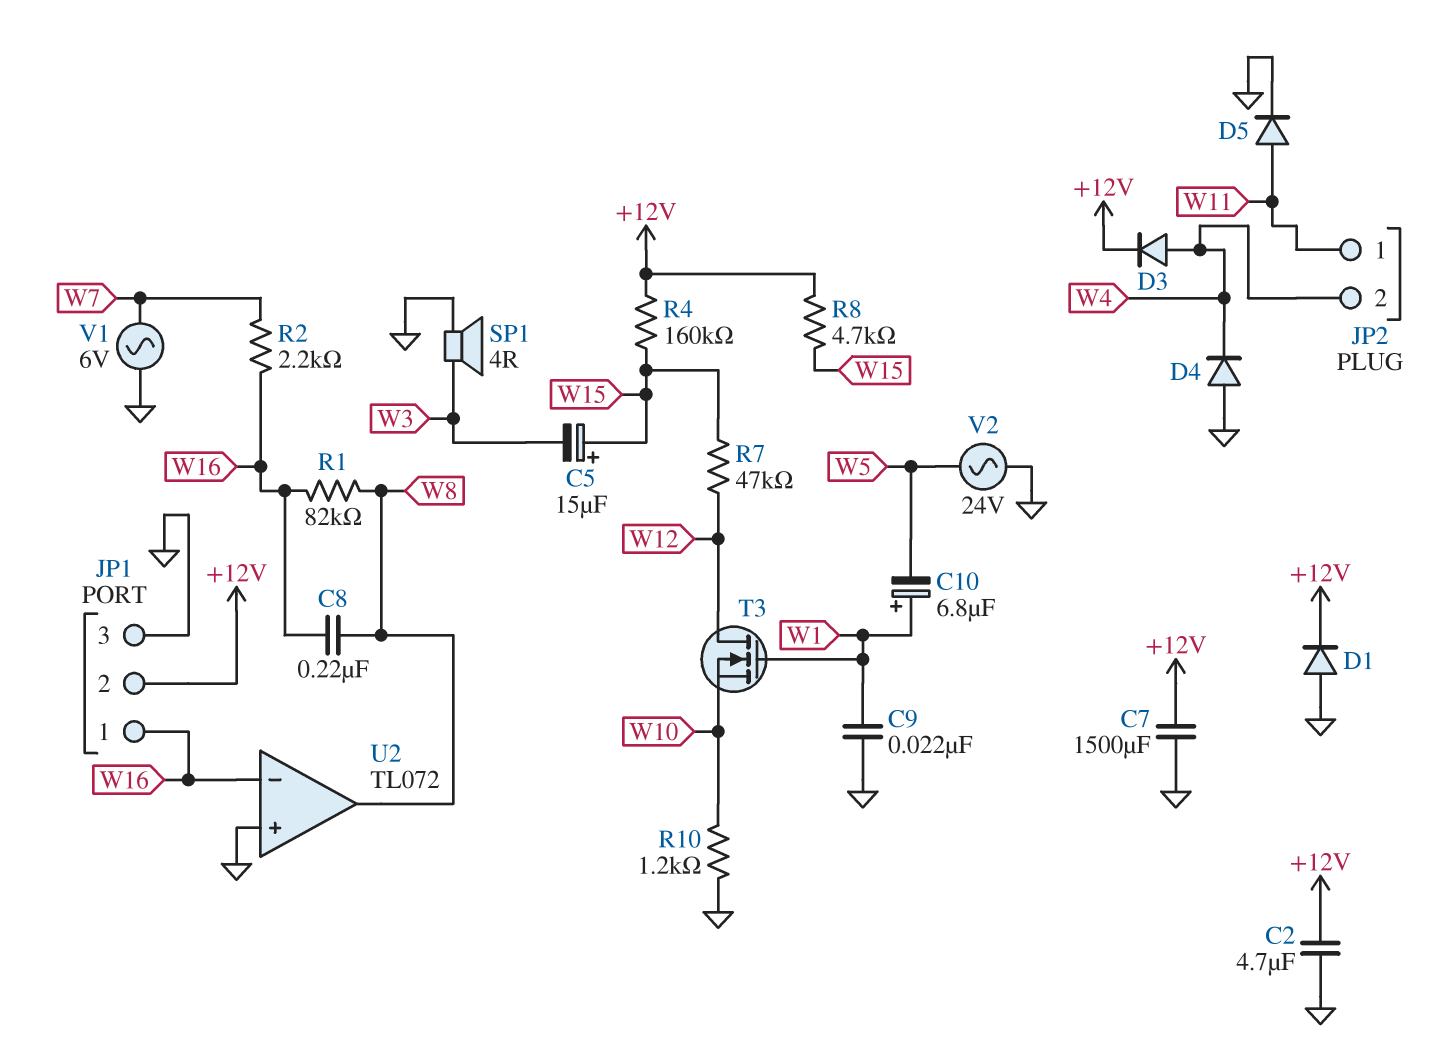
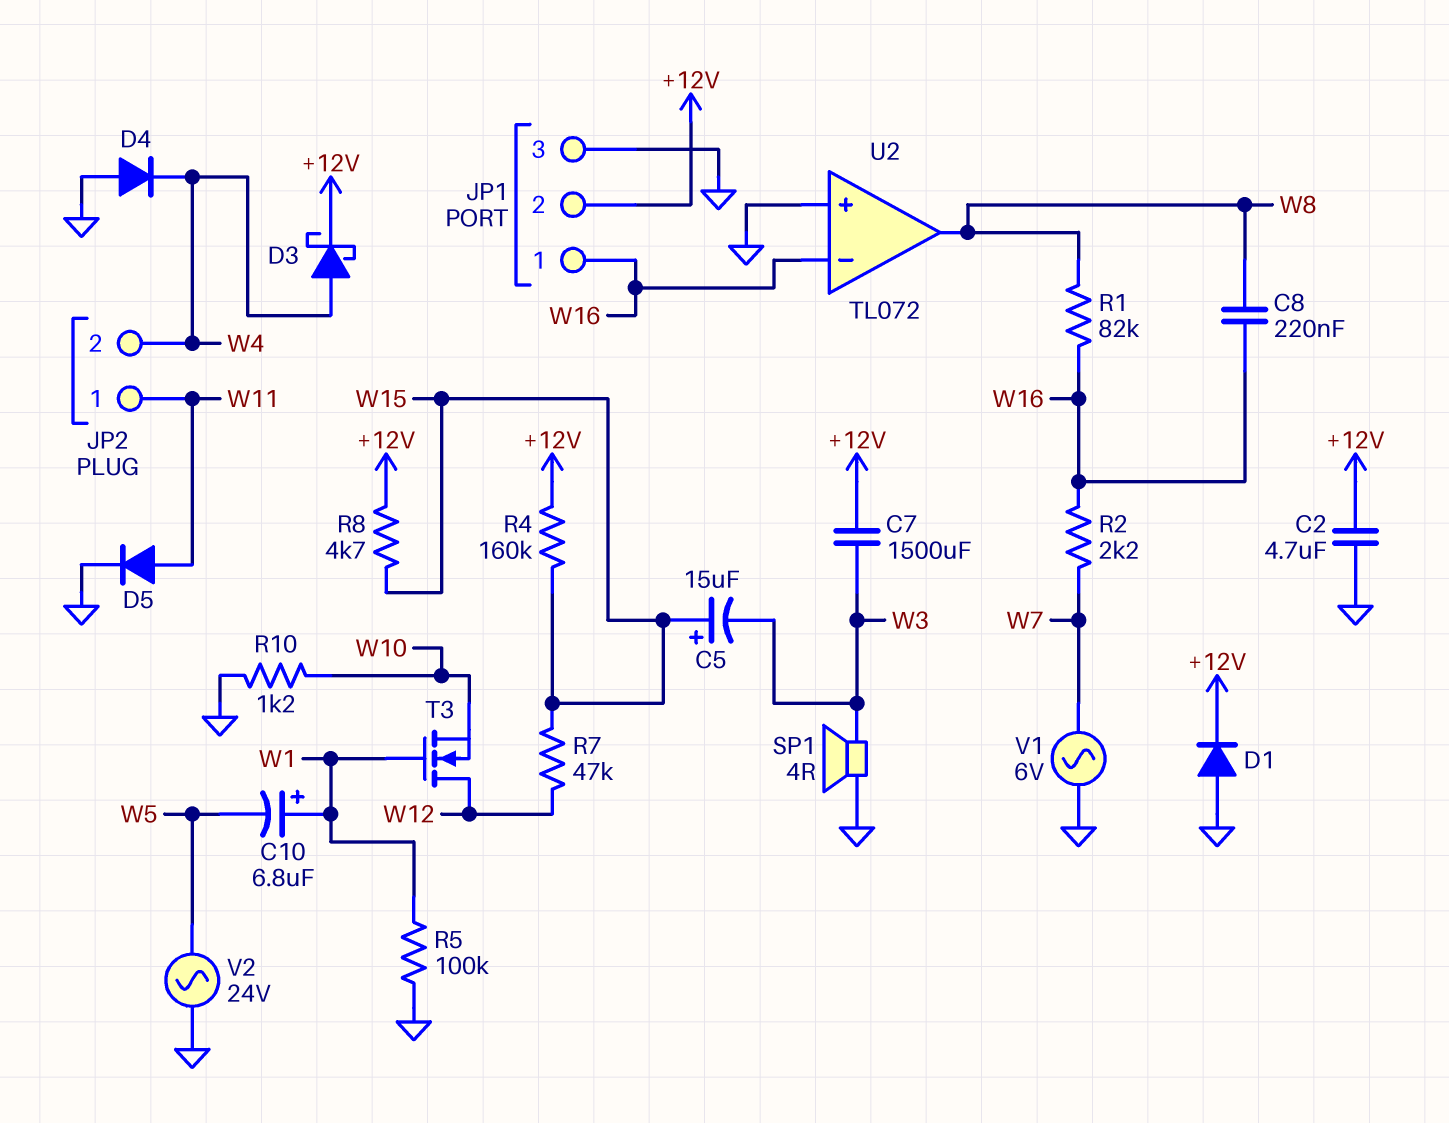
C7: 1500uF (+12V, GND) -> 1500uF (+12V, W3)
C9: 22nF (GND, W1) -> none
D3: diode (A W4, K +12V) -> schottky (A W4, K +12V)
R5: none -> 100k (GND, W1)

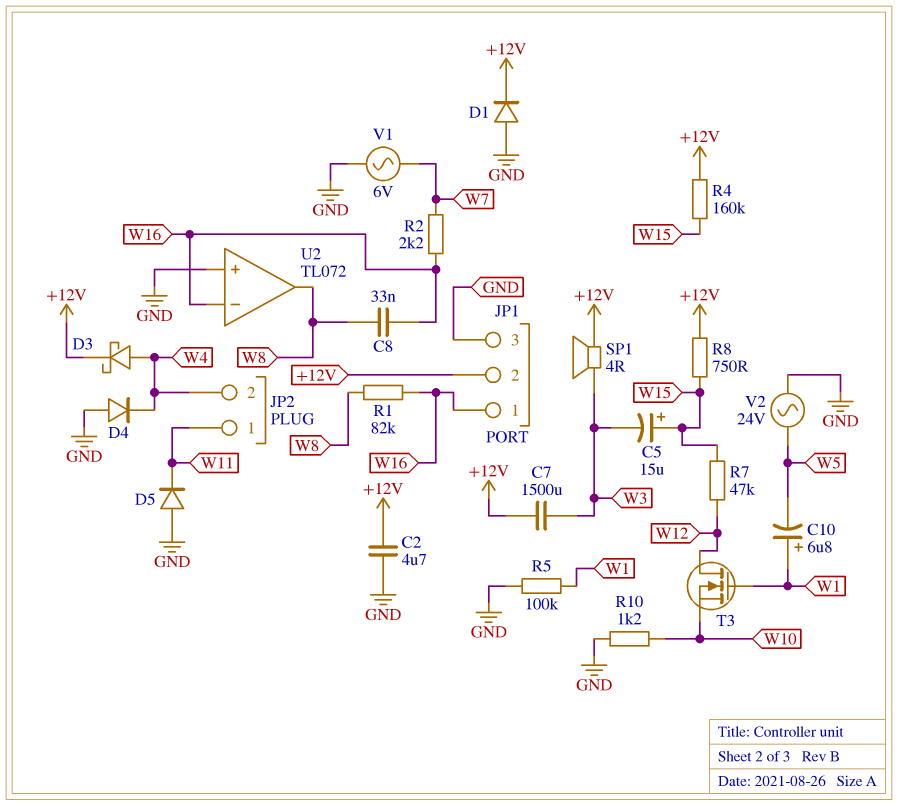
C8: 220nF (W8, W16) -> 33nF (W8, W16)
D5: diode (A W11, K GND) -> diode (A GND, K W11)
R8: 4.7k (+12V, W15) -> 750 (+12V, W15)
SP1: speaker 4R (GND, W3) -> speaker 4R (+12V, W3)

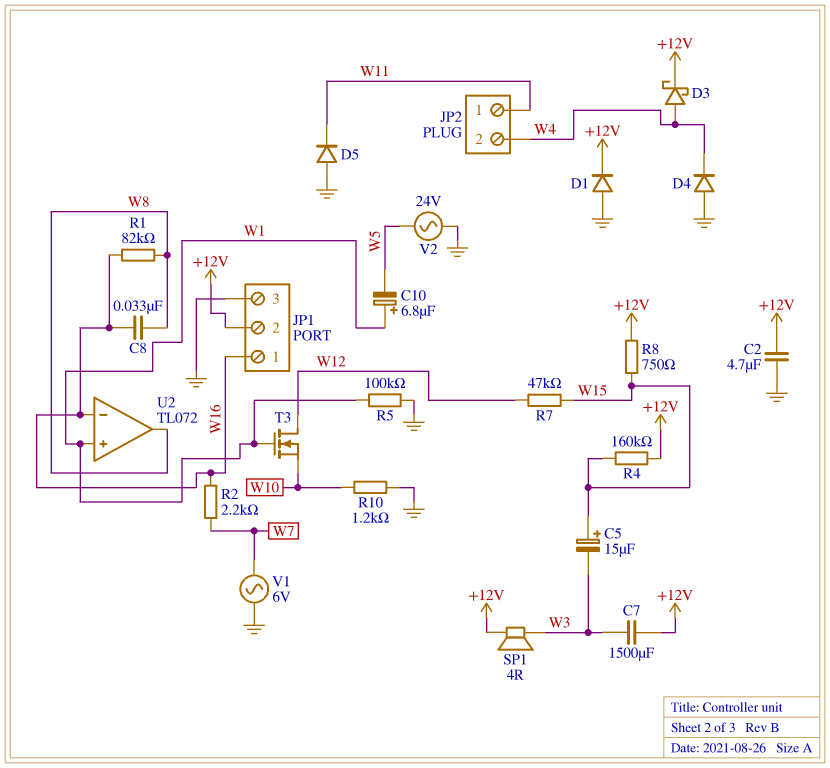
U2 pin in+: GND -> W1

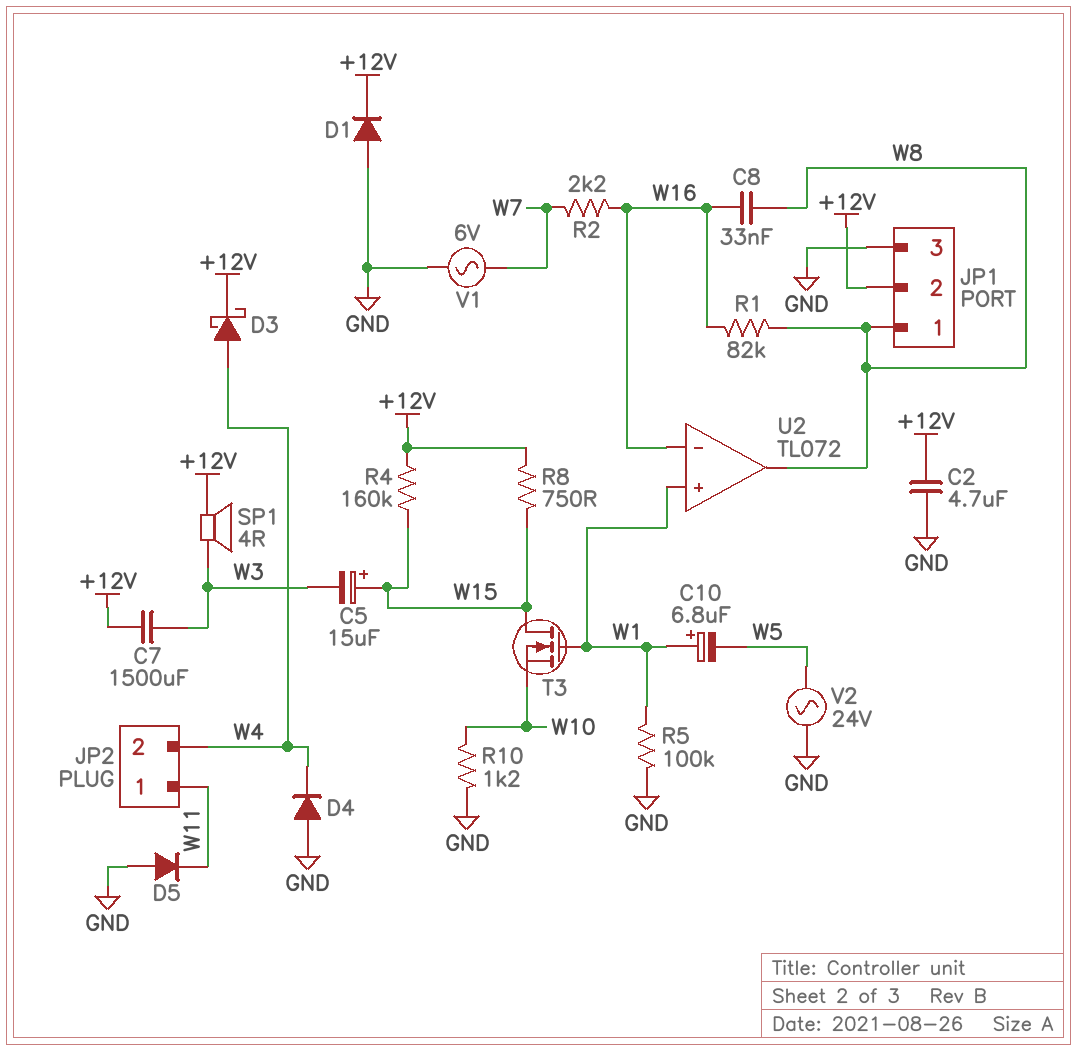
JP1 pin 1: W16 -> W8
R7: 47k (W12, W15) -> none
T3: NMOS (G W1, D W12, S W10) -> NMOS (G W1, D W15, S W10)

